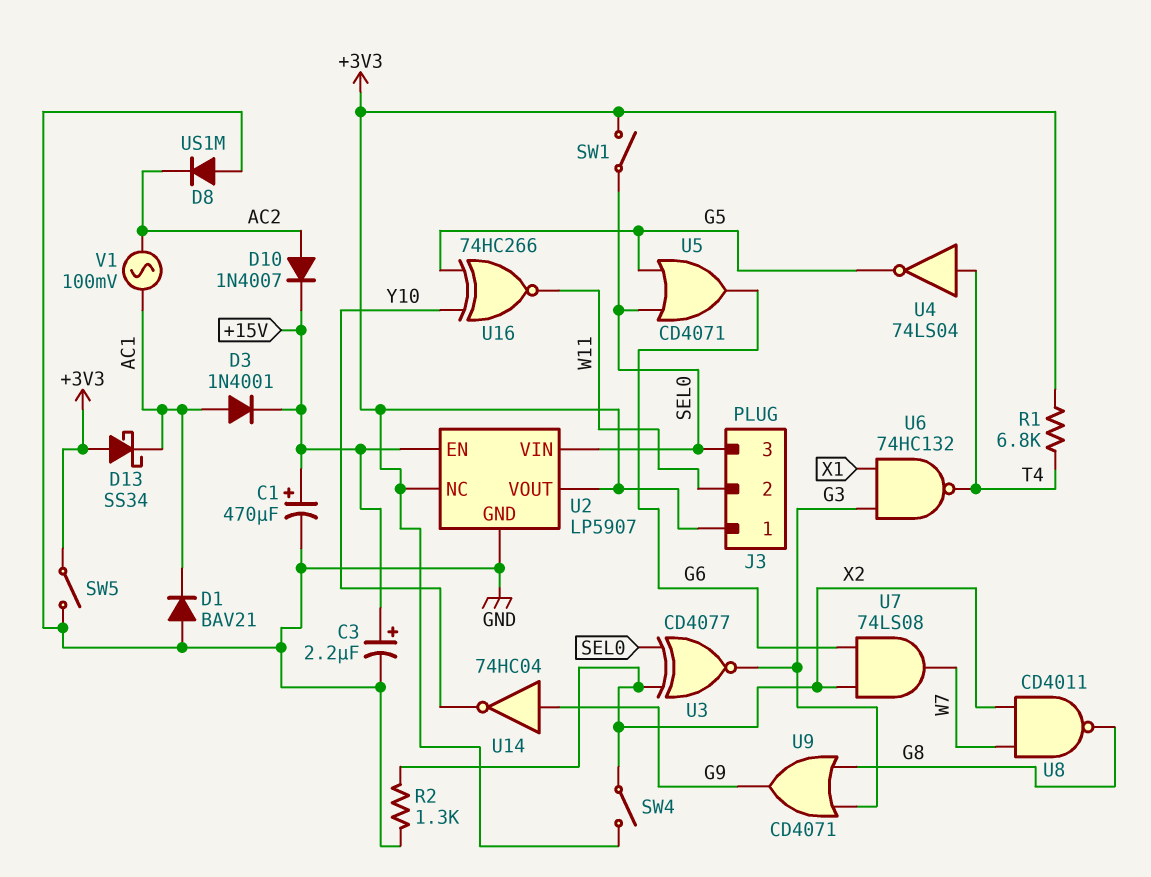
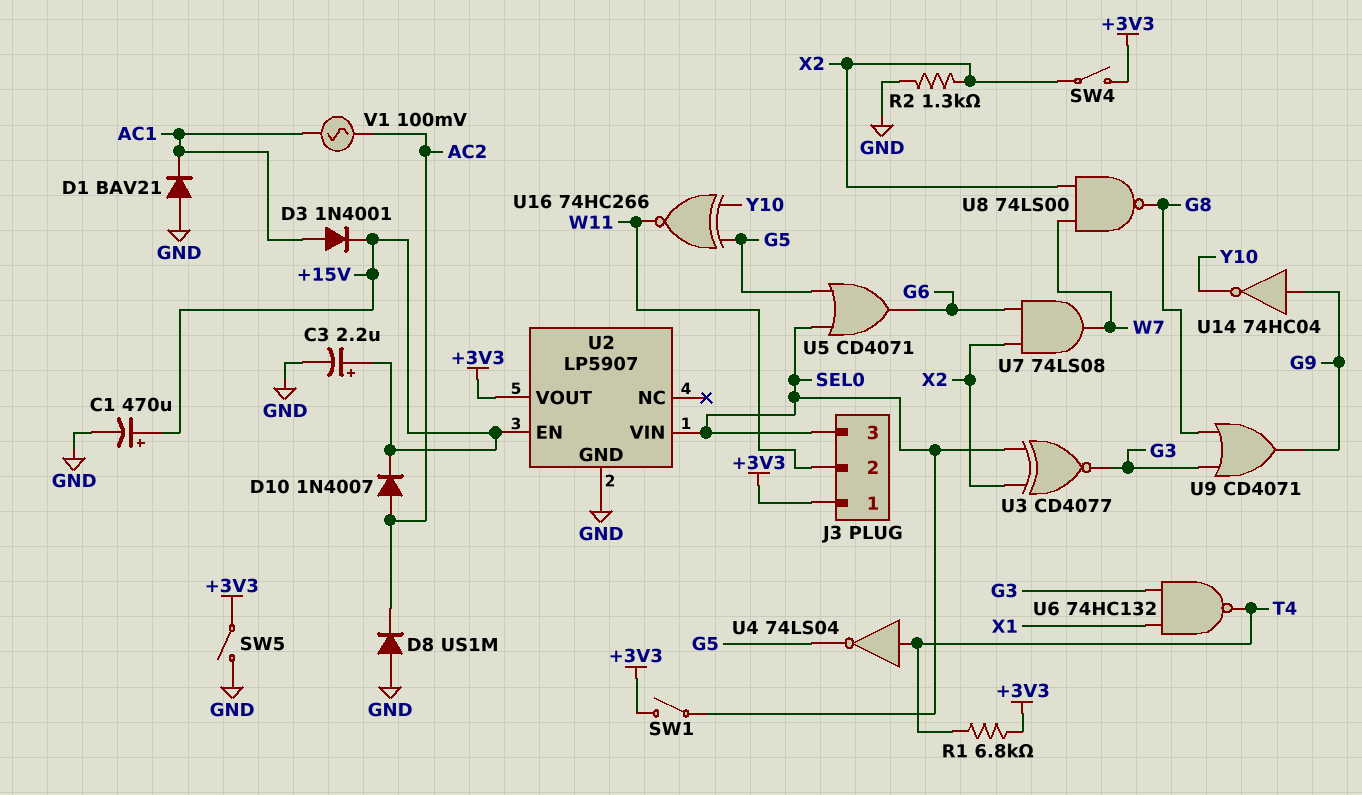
D13: schottky SS34 (A +3V3, K AC1) -> none
U2 pin NC: +3V3 -> none
U8: NAND CD4011 (in W7, in X2, out G8) -> NAND 74LS00 (in W7, in X2, out G8)

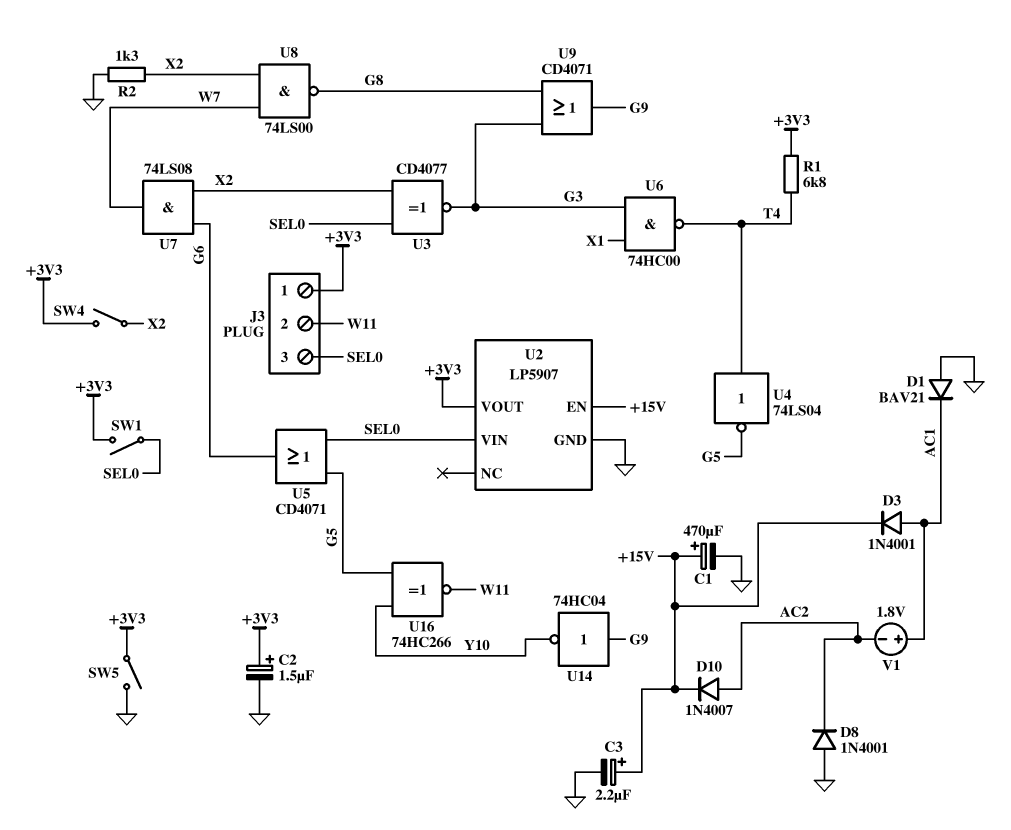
C2: none -> 1.5uF (plus +3V3, minus GND)
D8: diode US1M (A GND, K AC2) -> diode 1N4001 (A GND, K AC2)
U6: NAND 74HC132 (in G3, in X1, out T4) -> NAND 74HC00 (in G3, in X1, out T4)
V1: AC 100mV (AC1, AC2) -> 1.8V (plus AC1, minus AC2)

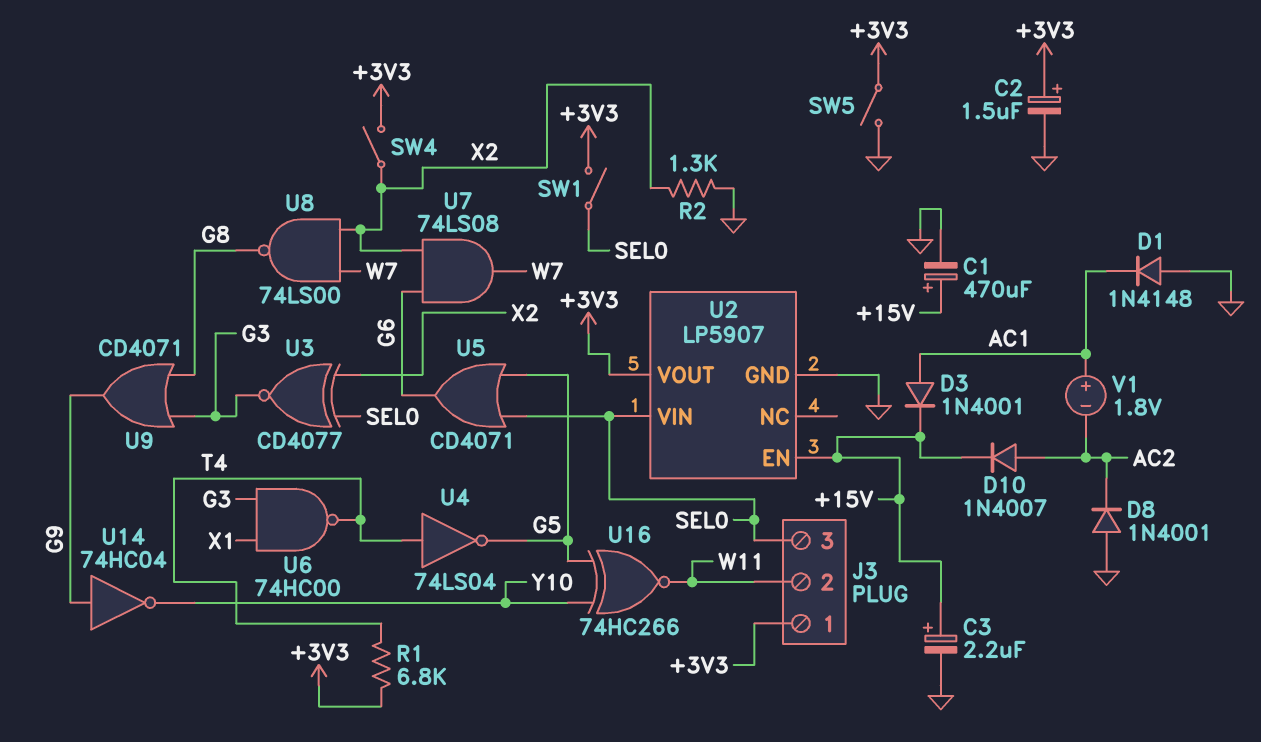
D1: diode BAV21 (A GND, K AC1) -> diode 1N4148 (A GND, K AC1)

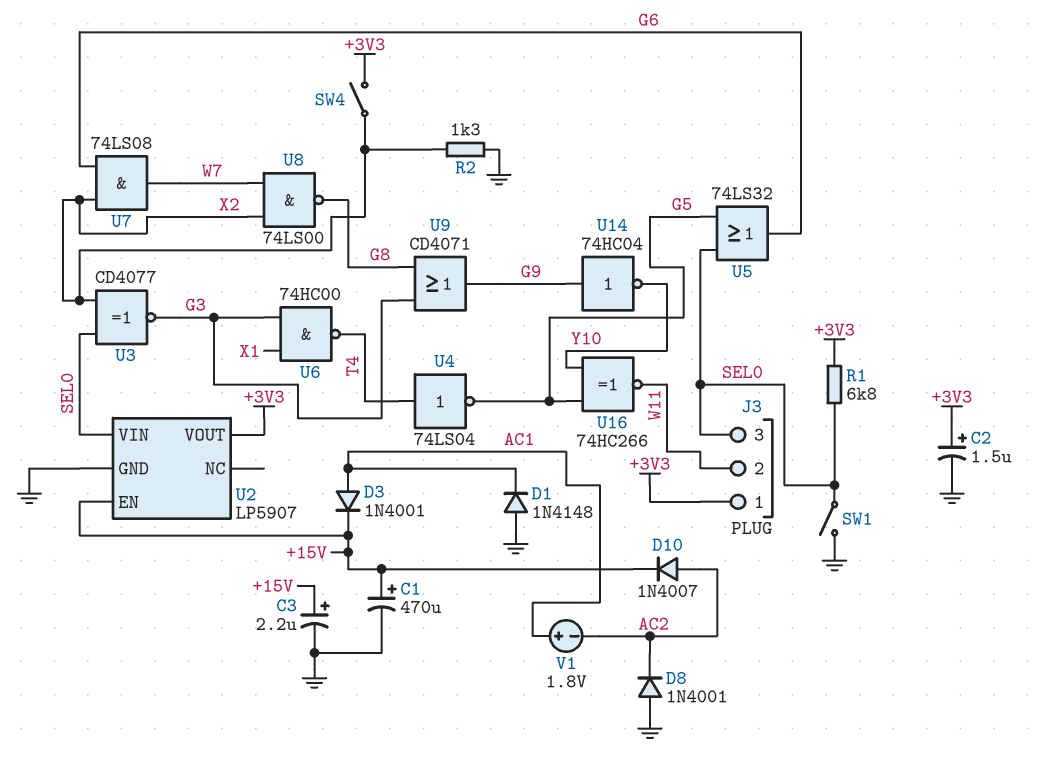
R1: 6.8k (+3V3, T4) -> 6.8k (+3V3, SEL0)
SW1: switch (+3V3, SEL0) -> switch (GND, SEL0)
SW5: switch (+3V3, GND) -> none
U5: OR CD4071 (in G5, in SEL0, out G6) -> OR 74LS32 (in G5, in SEL0, out G6)

